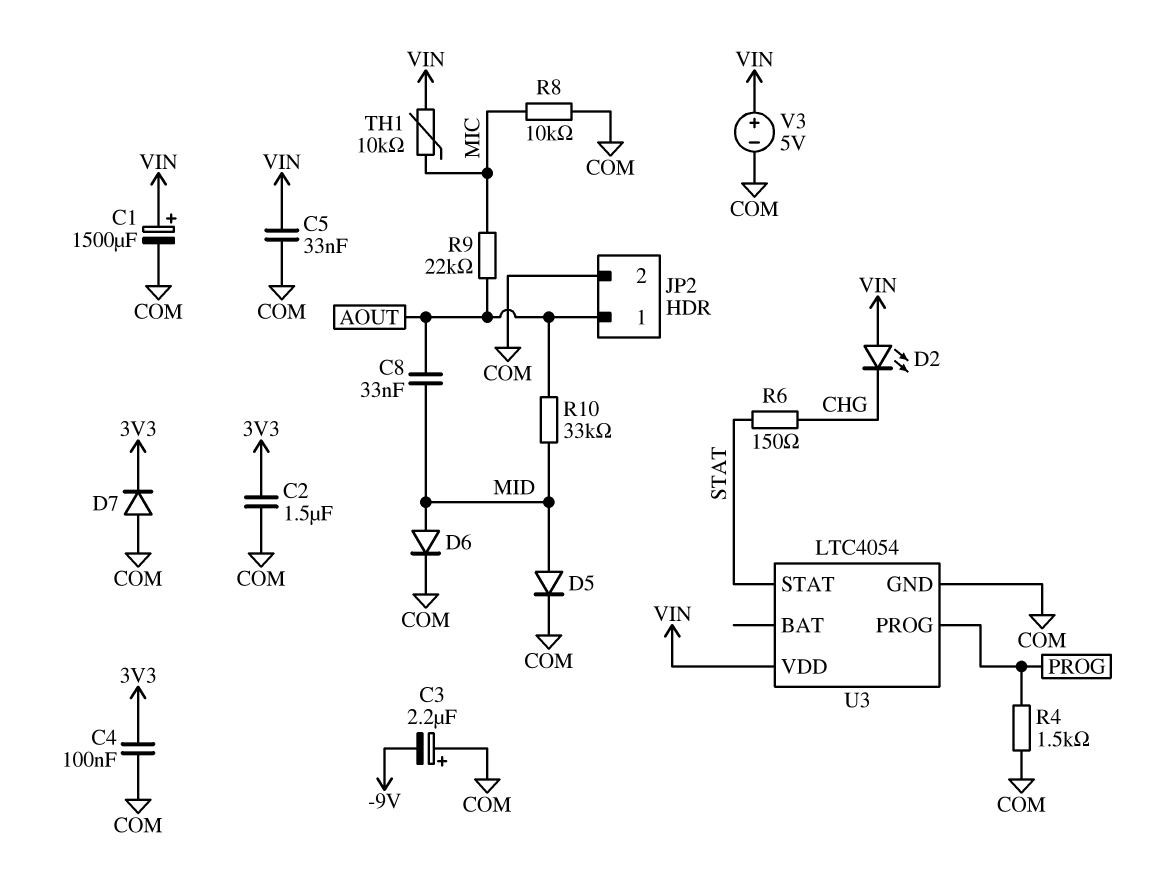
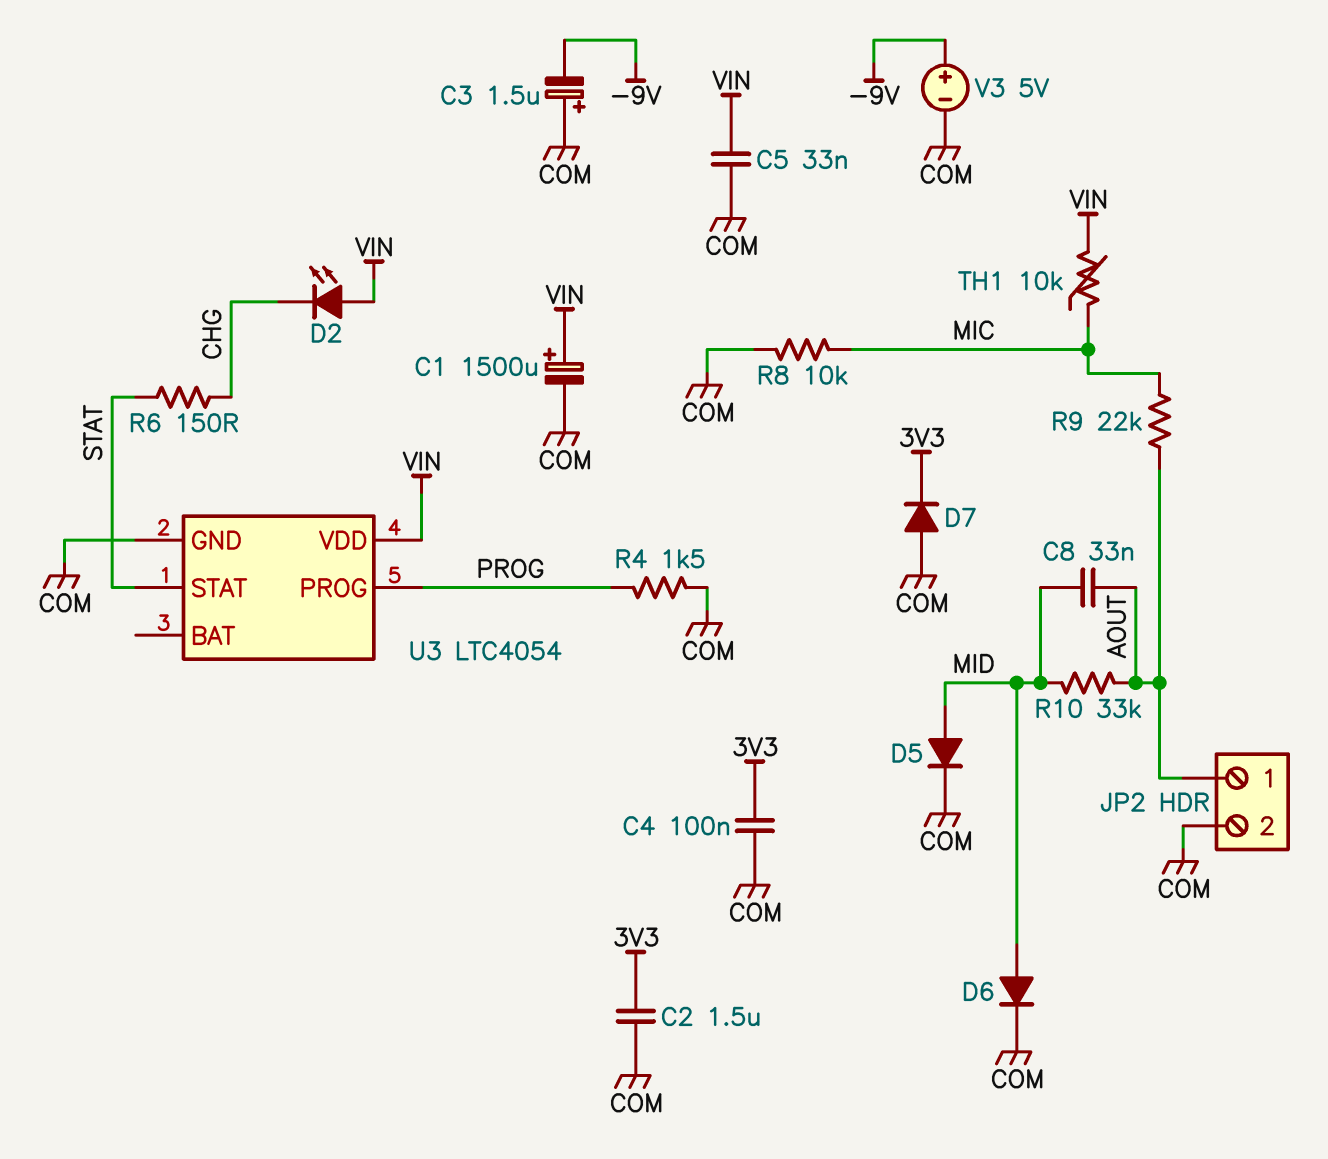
C3: 2.2uF (plus COM, minus -9V) -> 1.5uF (plus COM, minus -9V)
V3: 5V (plus VIN, minus COM) -> 5V (plus -9V, minus COM)

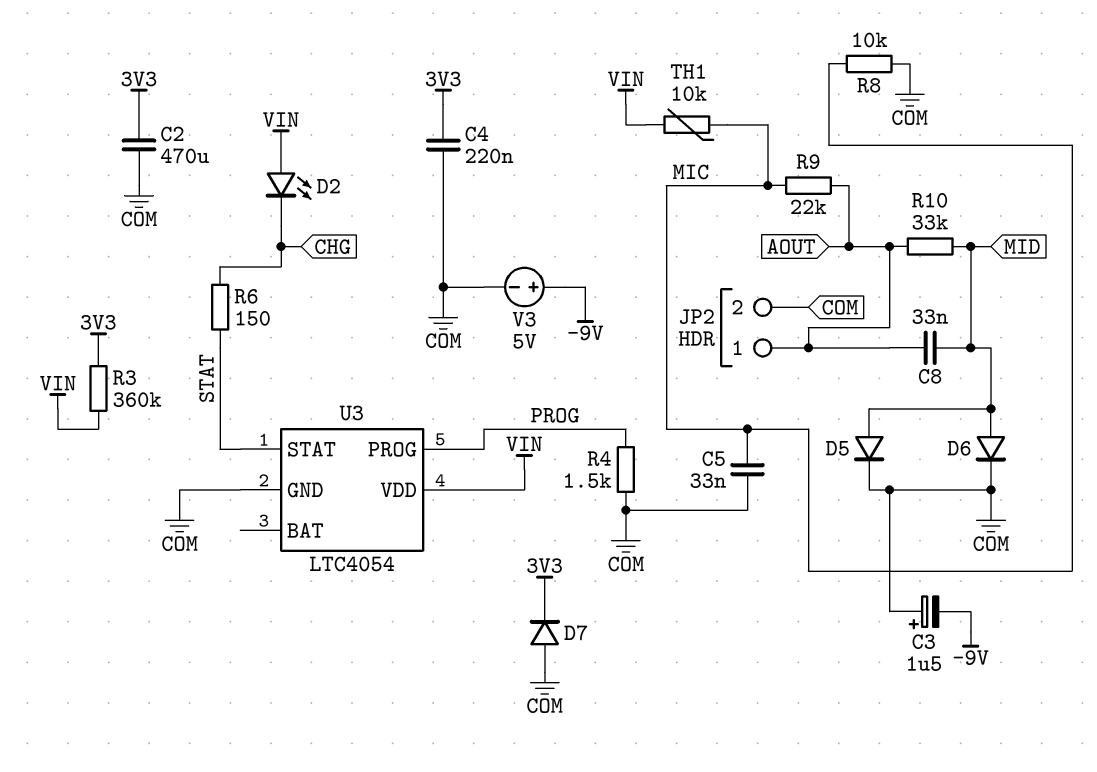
C1: 1500uF (plus VIN, minus COM) -> none
C2: 1.5uF (3V3, COM) -> 470uF (3V3, COM)
C4: 100nF (3V3, COM) -> 220nF (3V3, COM)
C5: 33nF (COM, VIN) -> 33nF (COM, MIC)
R3: none -> 360k (3V3, VIN)

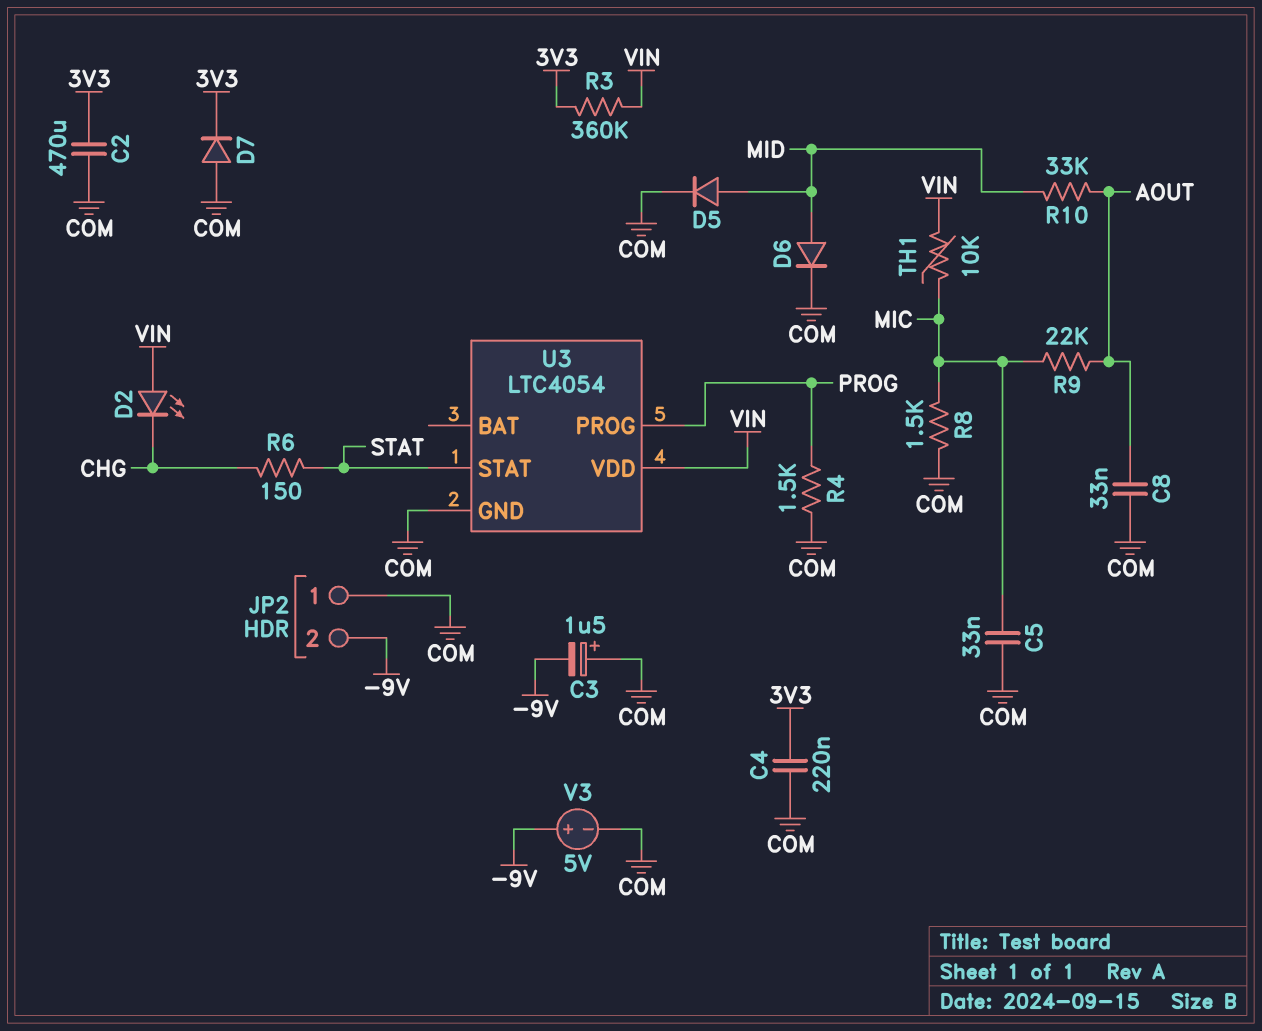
C8: 33nF (AOUT, MID) -> 33nF (AOUT, COM)
JP2 pin 1: AOUT -> COM
JP2 pin 2: COM -> -9V
R8: 10k (COM, MIC) -> 1.5k (COM, MIC)

